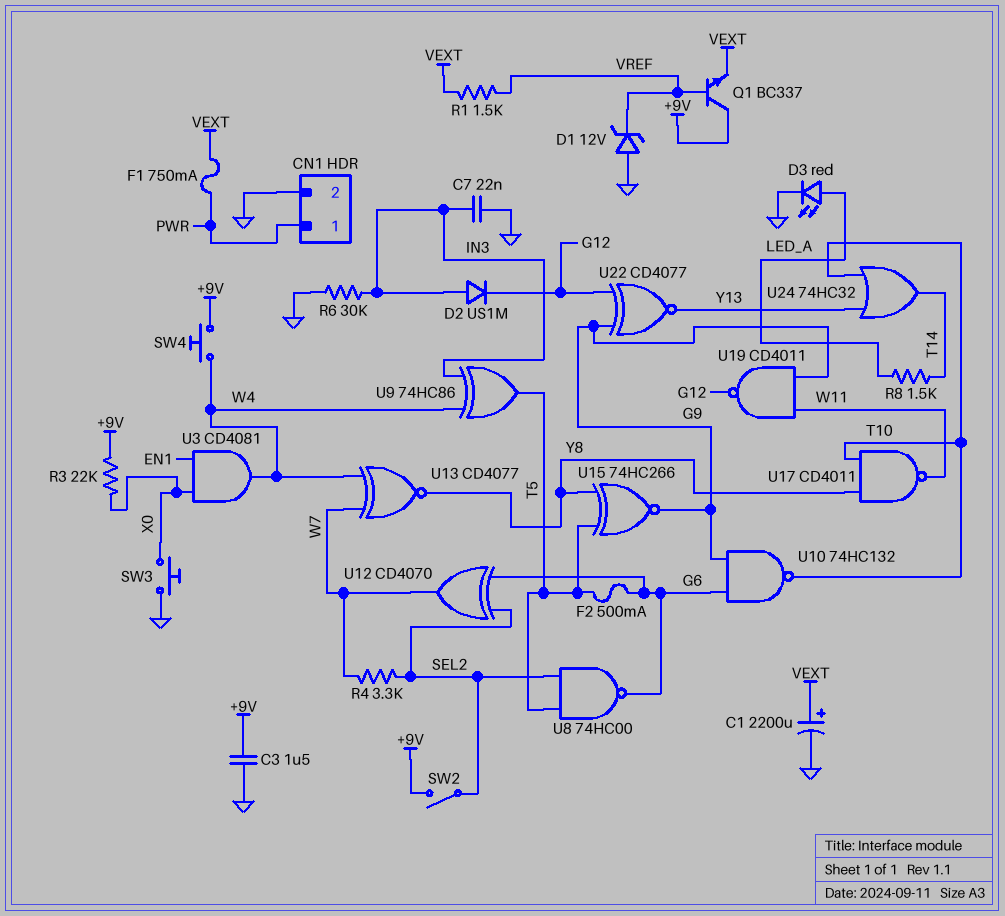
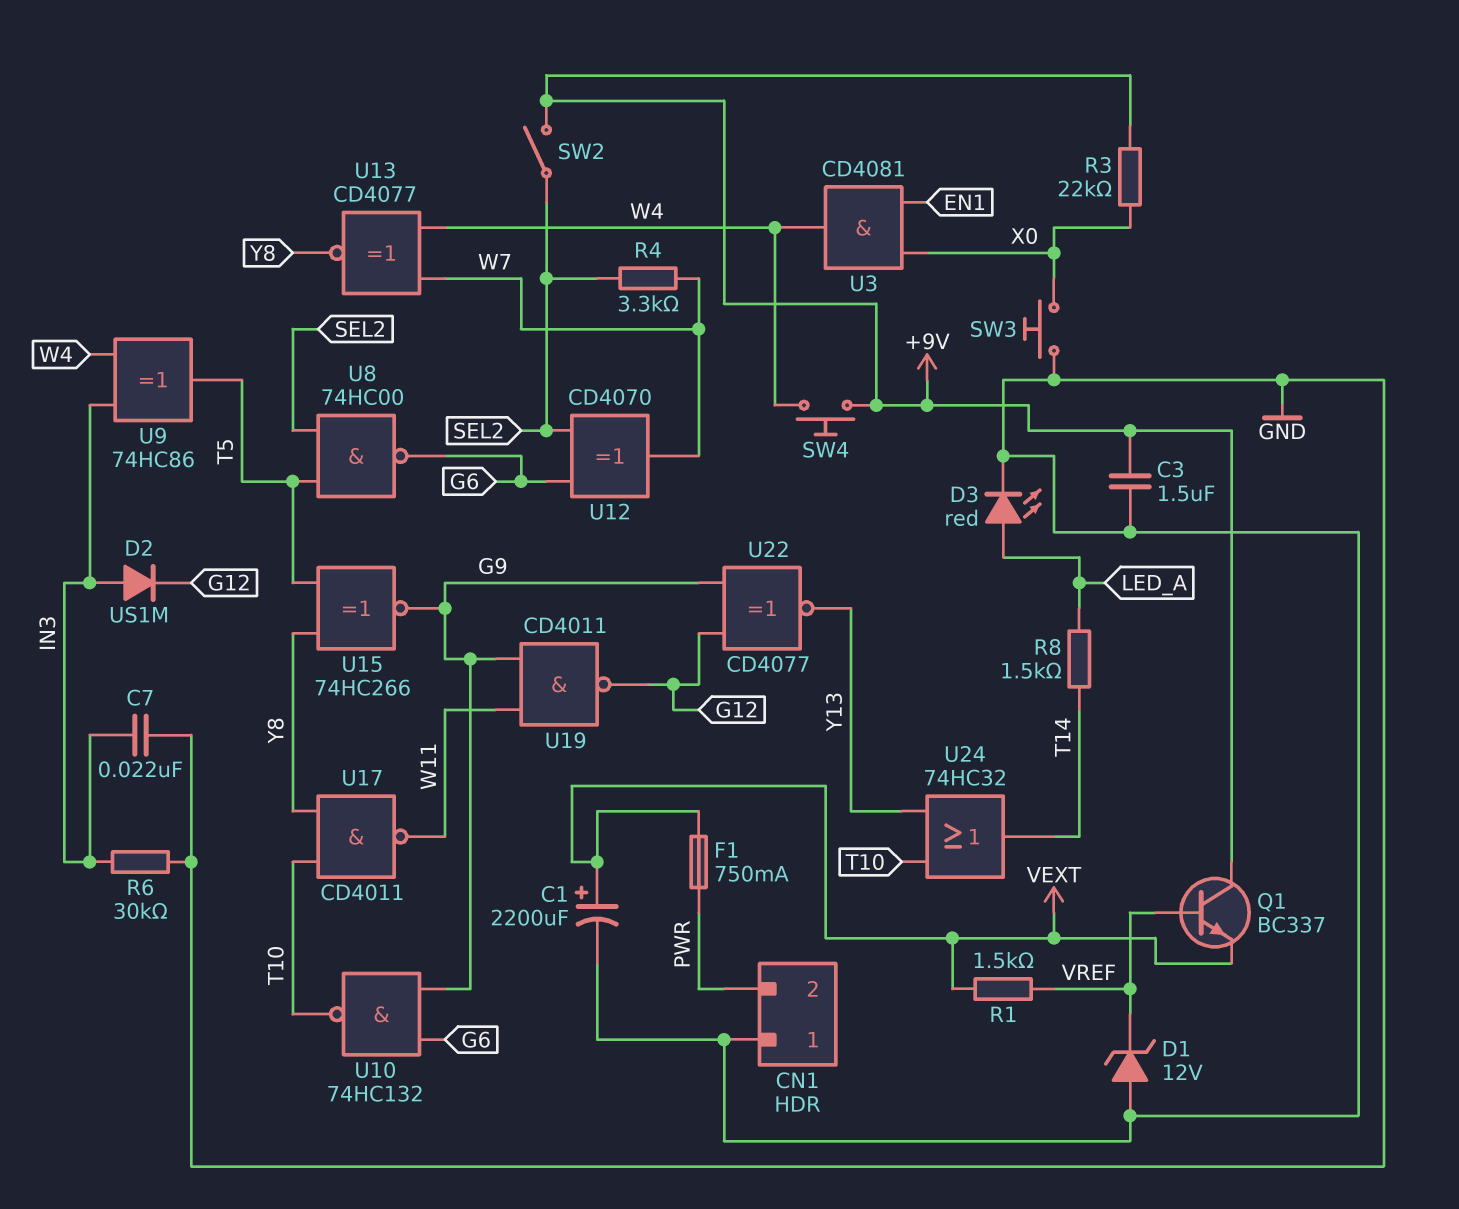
CN1 pin 1: PWR -> GND
CN1 pin 2: GND -> PWR
F2: 500mA (G6, T5) -> none

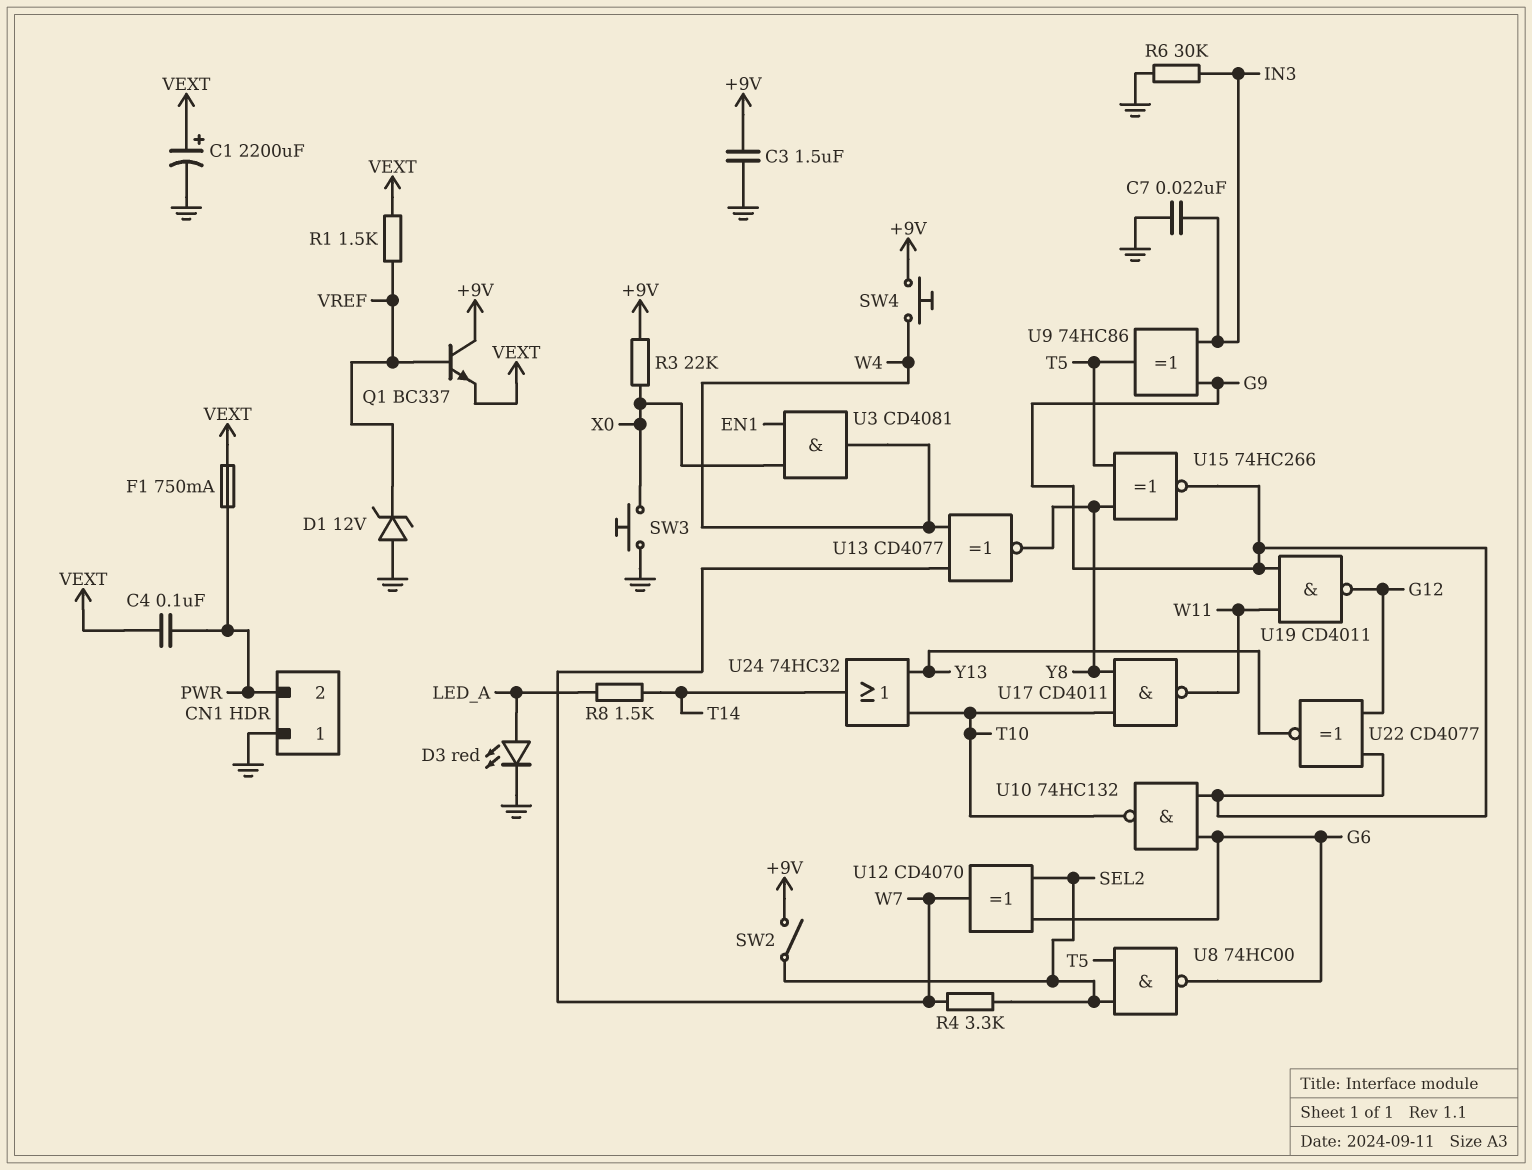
C4: none -> 100nF (PWR, VEXT)
D2: diode US1M (A IN3, K G12) -> none
U9: XOR 74HC86 (in IN3, in W4, out T5) -> XOR 74HC86 (in G9, in IN3, out T5)

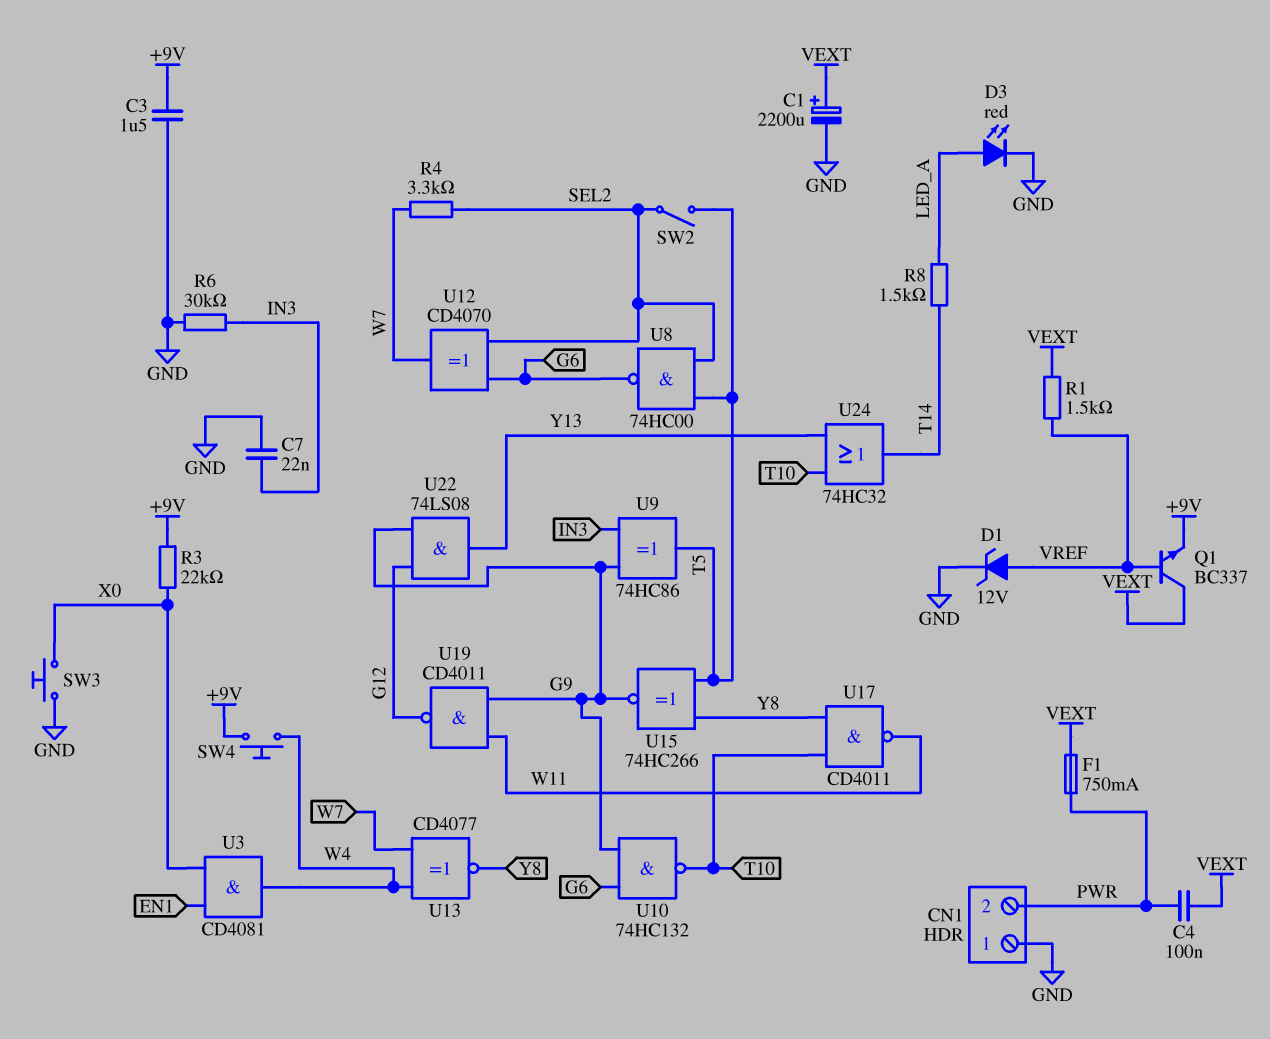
D1: zener 12V (A GND, K VREF) -> zener 12V (A VREF, K GND)
Q1: NPN BC337 (B VREF, C +9V, E VEXT) -> NPN BC337 (B VREF, C VEXT, E +9V)
SW2: switch (+9V, SEL2) -> switch (SEL2, T5)
U22: XNOR CD4077 (in G9, in G12, out Y13) -> AND 74LS08 (in G9, in G12, out Y13)

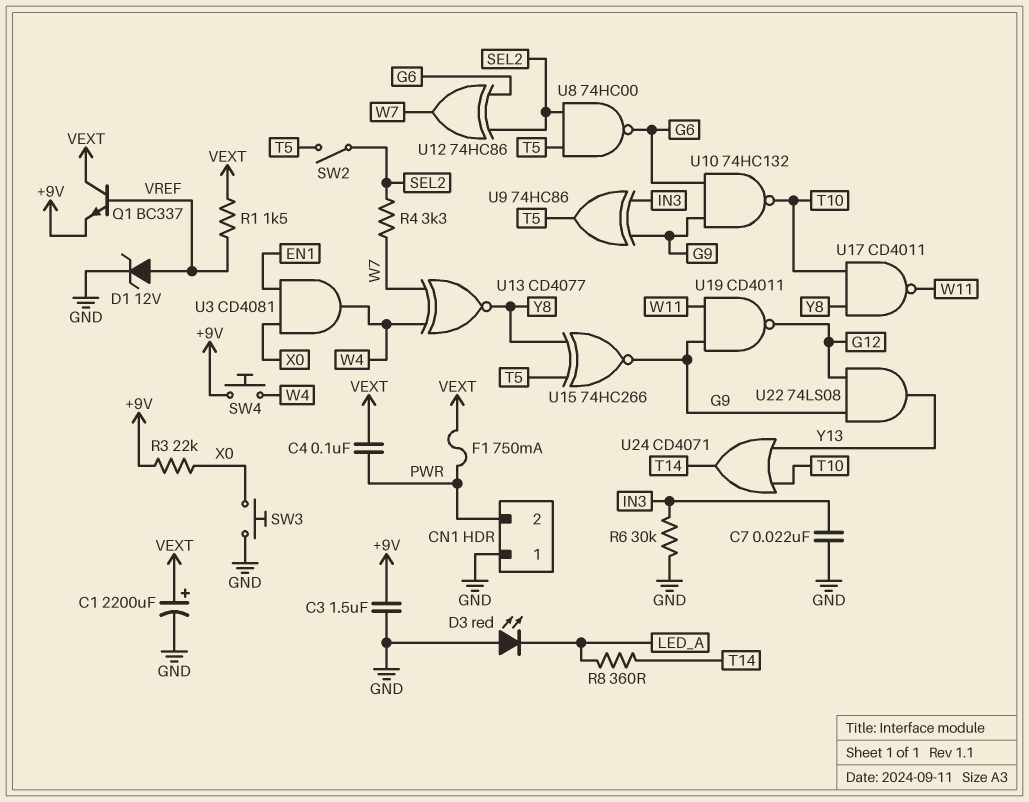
D3: LED red (A LED_A, K GND) -> LED red (A GND, K LED_A)
R8: 1.5k (LED_A, T14) -> 360 (LED_A, T14)
U12: XOR CD4070 (in G6, in SEL2, out W7) -> XOR 74HC86 (in G6, in SEL2, out W7)
U24: OR 74HC32 (in T10, in Y13, out T14) -> OR CD4071 (in T10, in Y13, out T14)

